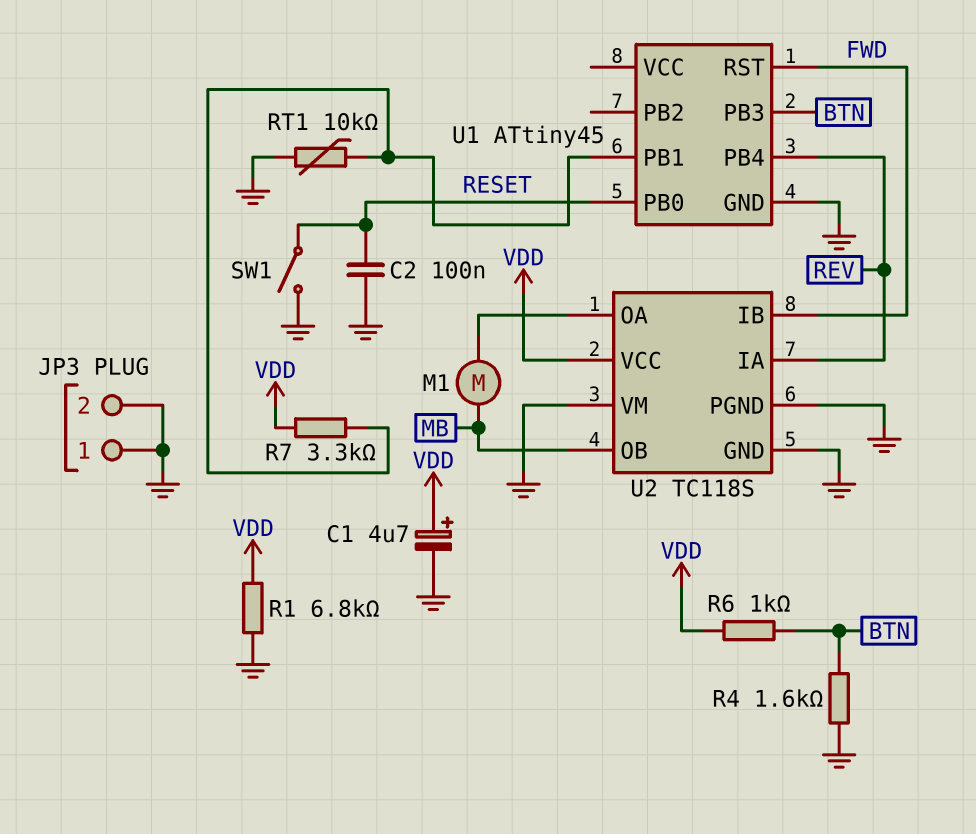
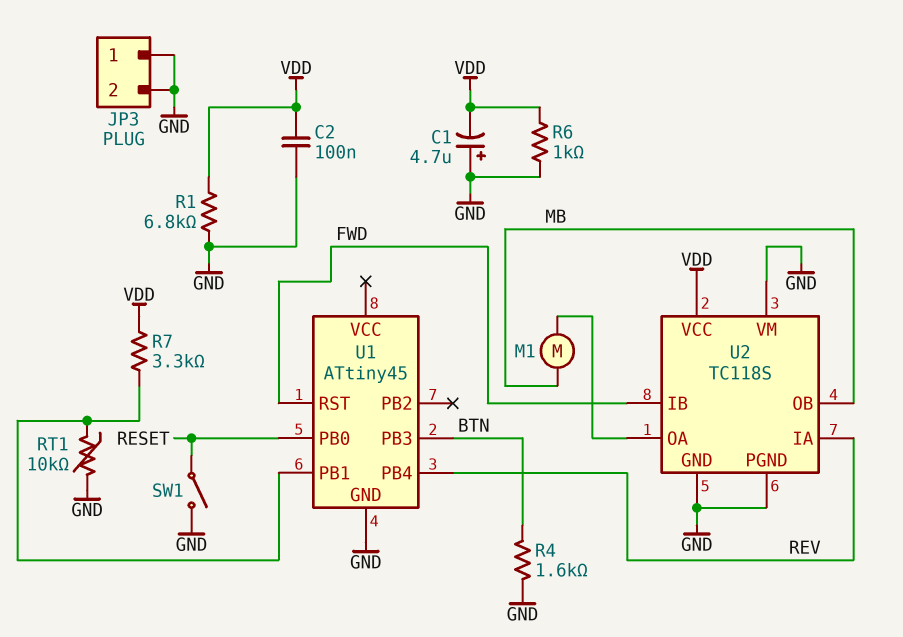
C1: 4.7uF (plus VDD, minus GND) -> 4.7uF (plus GND, minus VDD)
C2: 100nF (GND, RESET) -> 100nF (GND, VDD)
R6: 1k (BTN, VDD) -> 1k (GND, VDD)

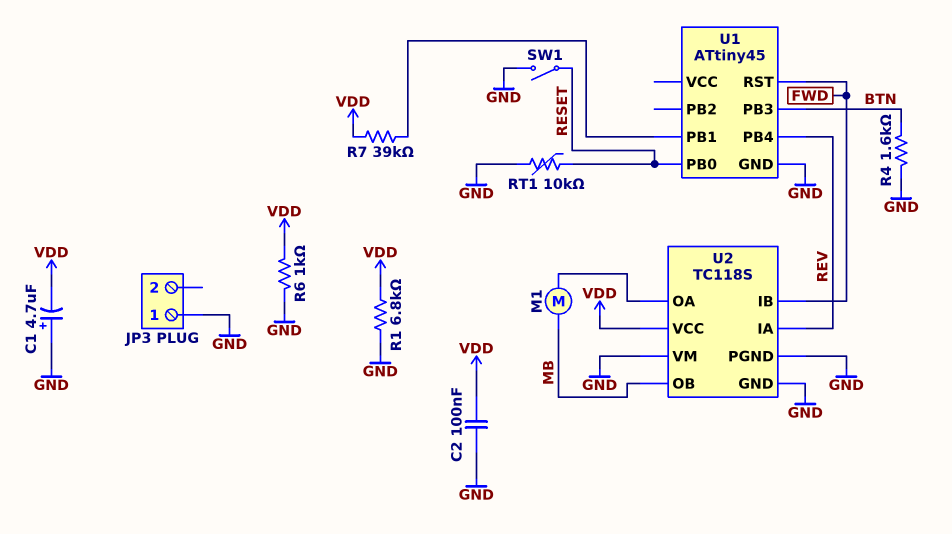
JP3 pin 2: GND -> none
R7: 3.3k (U1/PB1, VDD) -> 39k (U1/PB1, VDD)
RT1: 10k (GND, U1/PB1) -> 10k (GND, RESET)

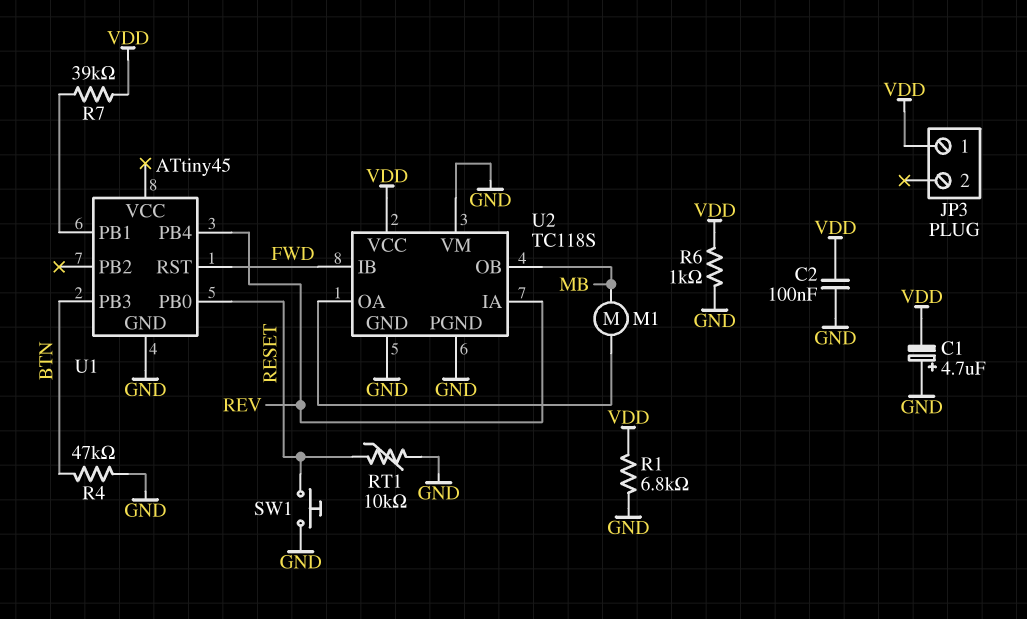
JP3 pin 1: GND -> VDD
R4: 1.6k (BTN, GND) -> 47k (BTN, GND)
SW1: switch (GND, RESET) -> button (GND, RESET)

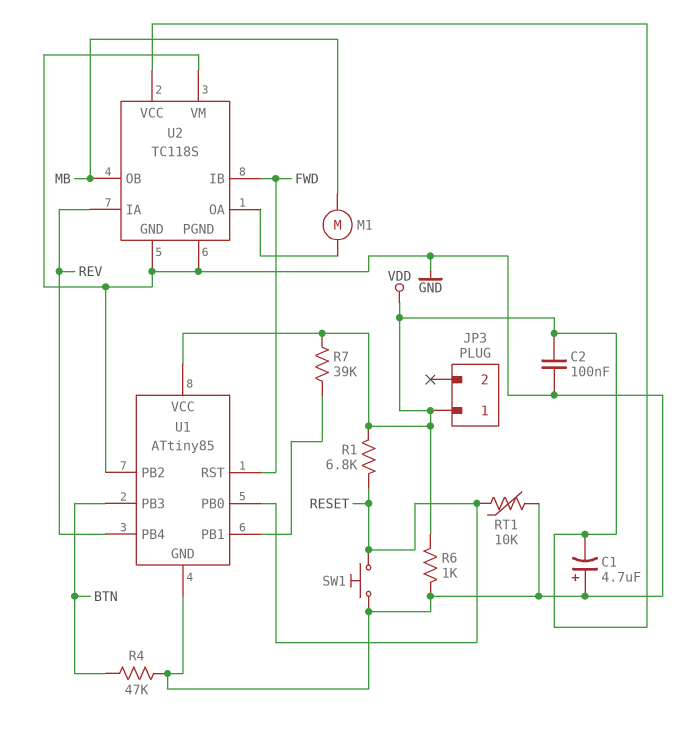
R1: 6.8k (GND, VDD) -> 6.8k (RESET, VDD)
U1: ATtiny45 -> ATtiny85
U1 pin PB2: none -> GND
U1 pin VCC: none -> VDD

